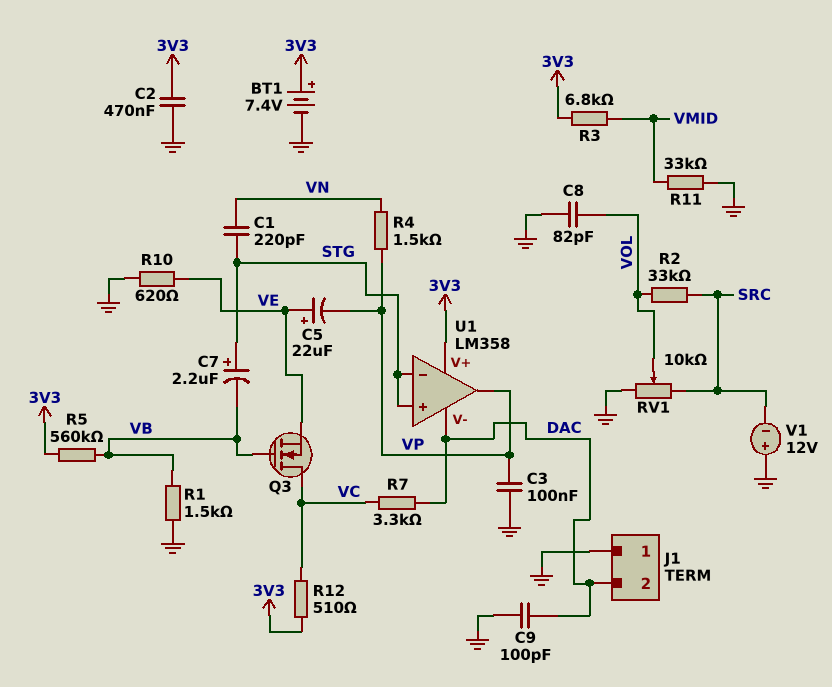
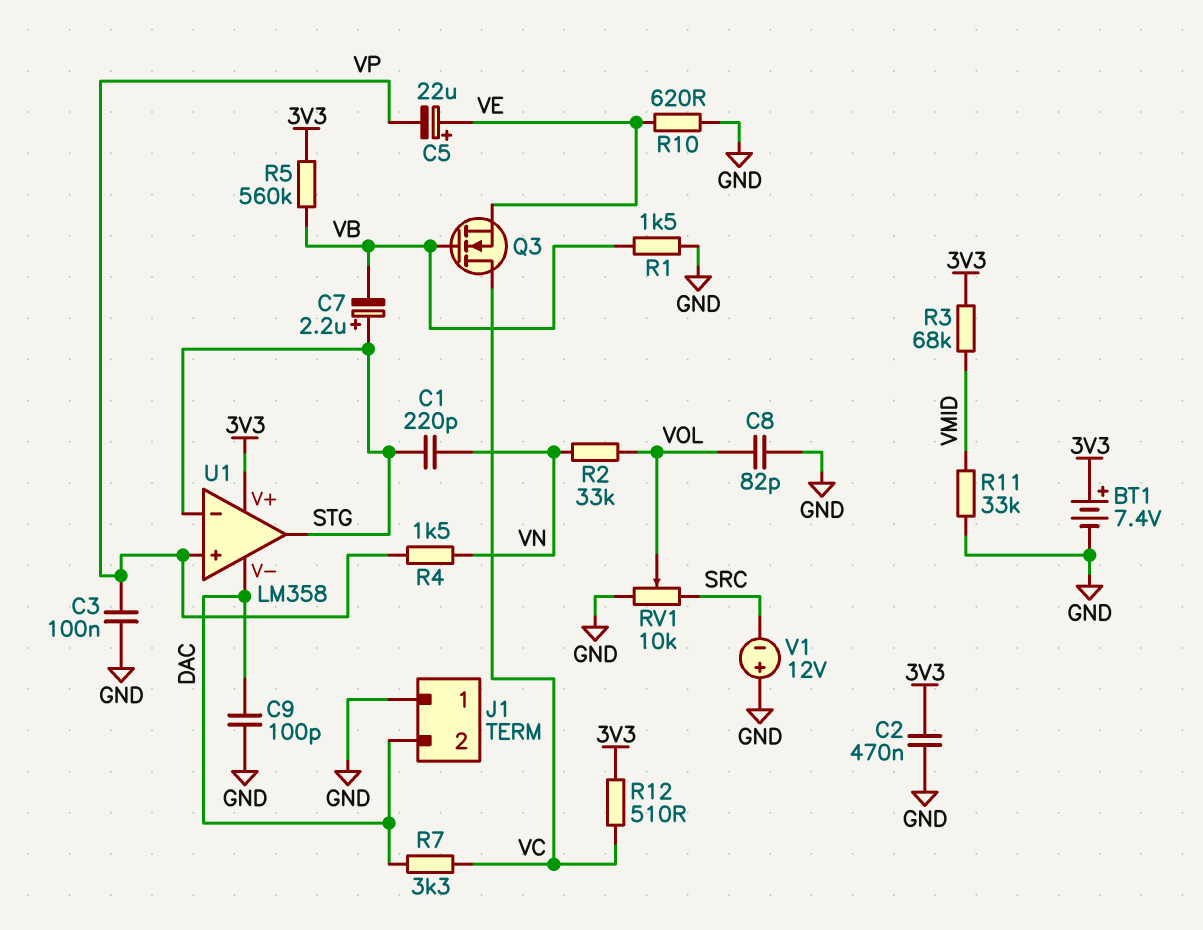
R2: 33k (SRC, VOL) -> 33k (VN, VOL)
R3: 6.8k (3V3, VMID) -> 68k (3V3, VMID)
U1 pin in+: STG -> VP
U1 pin out: VP -> STG

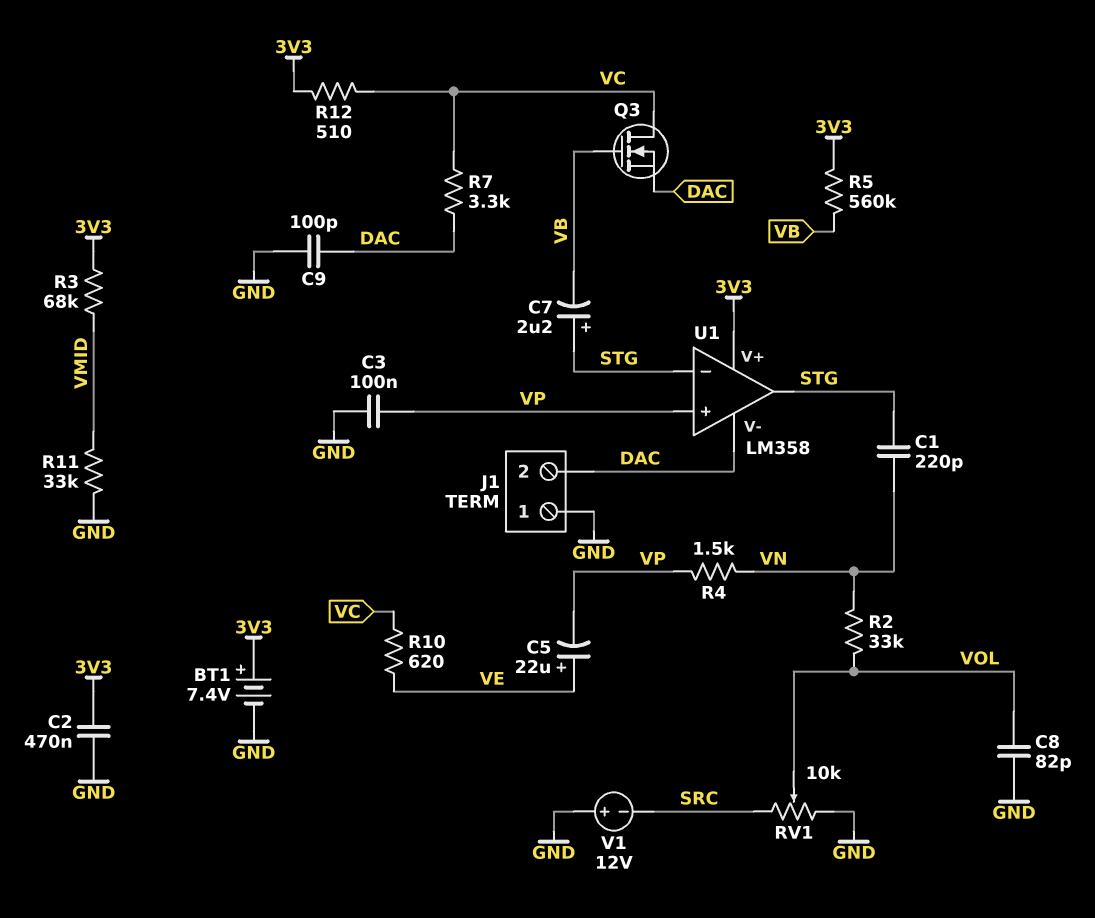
Q3: NMOS (G VB, D VC, S VE) -> NMOS (G VB, D VC, S DAC)
R1: 1.5k (GND, VB) -> none
R10: 620 (GND, VE) -> 620 (VC, VE)

